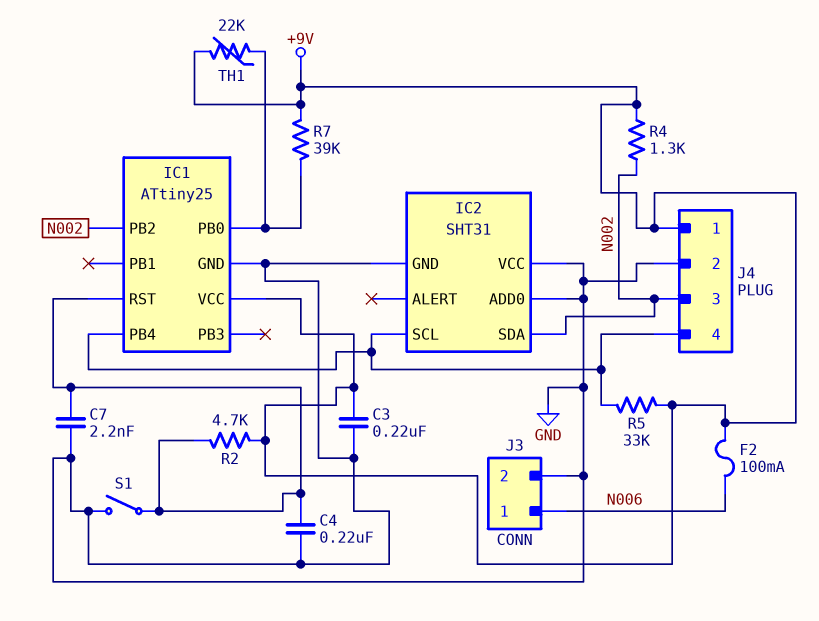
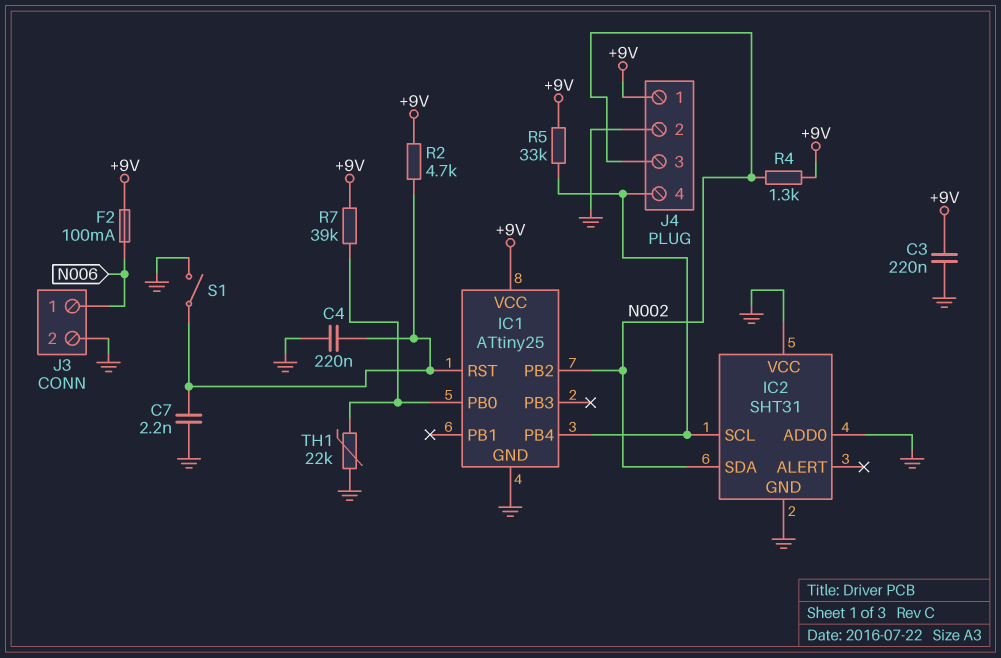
TH1: 22k (+9V, IC1/PB0) -> 22k (GND, IC1/PB0)

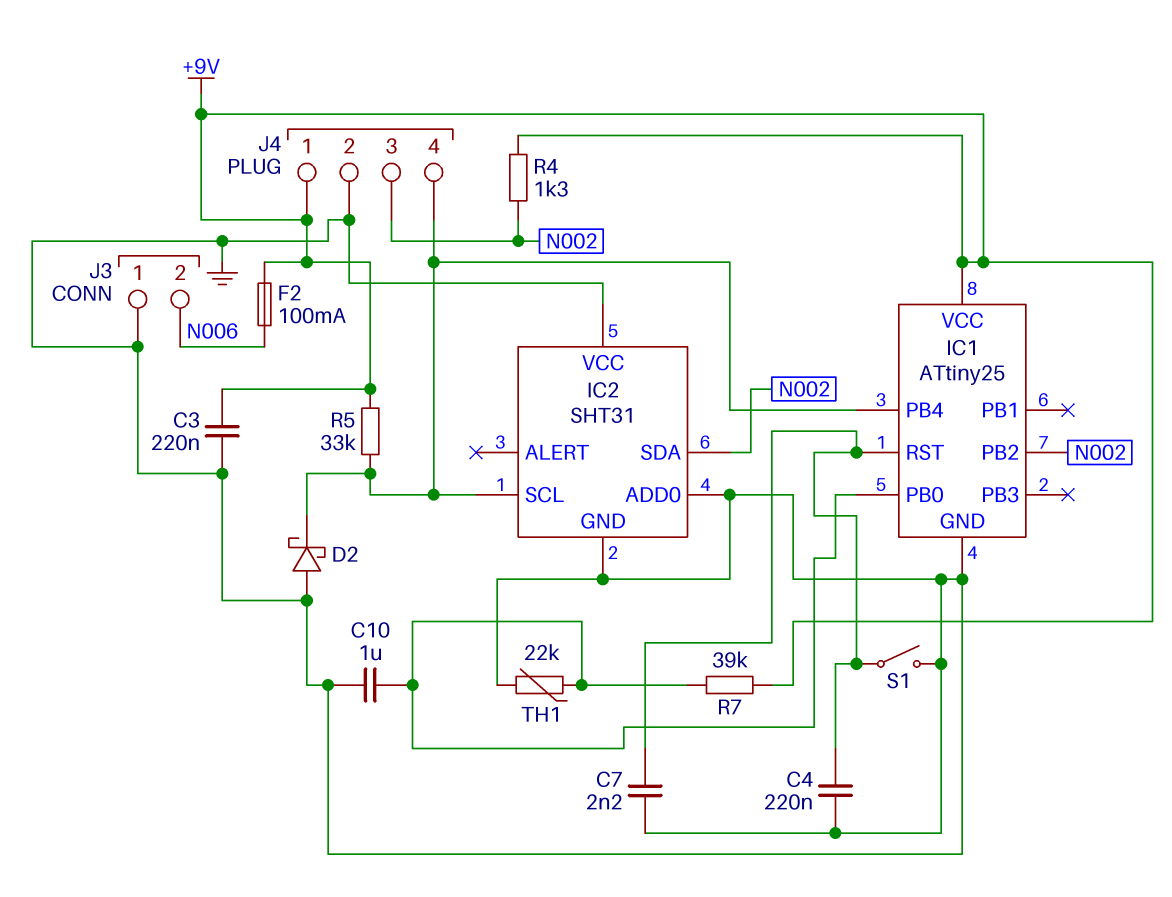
C10: none -> 1uF (GND, IC1/PB0)
D2: none -> schottky (A GND, K IC1/PB4)
J3 pin 1: N006 -> GND
J3 pin 2: GND -> N006
R2: 4.7k (+9V, IC1/RST) -> none

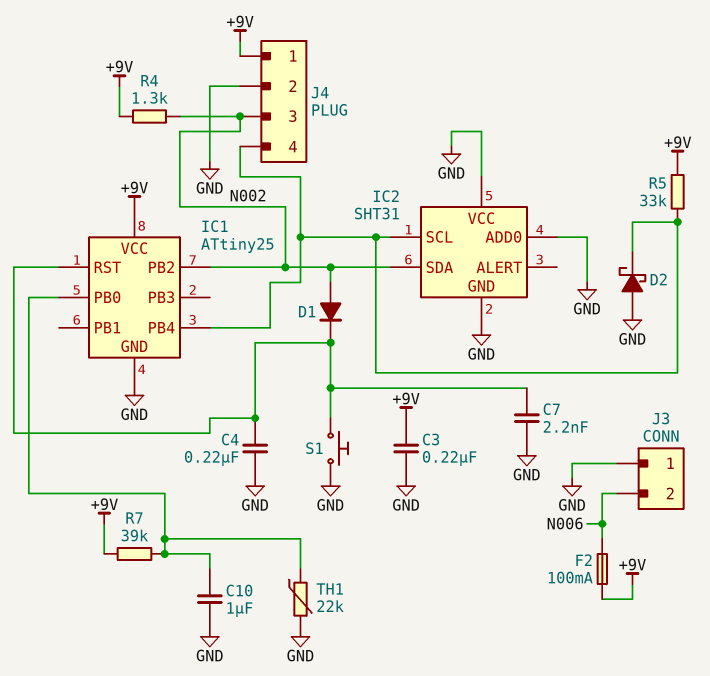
D1: none -> diode (A N002, K IC1/RST)
S1: switch (GND, IC1/RST) -> button (GND, IC1/RST)

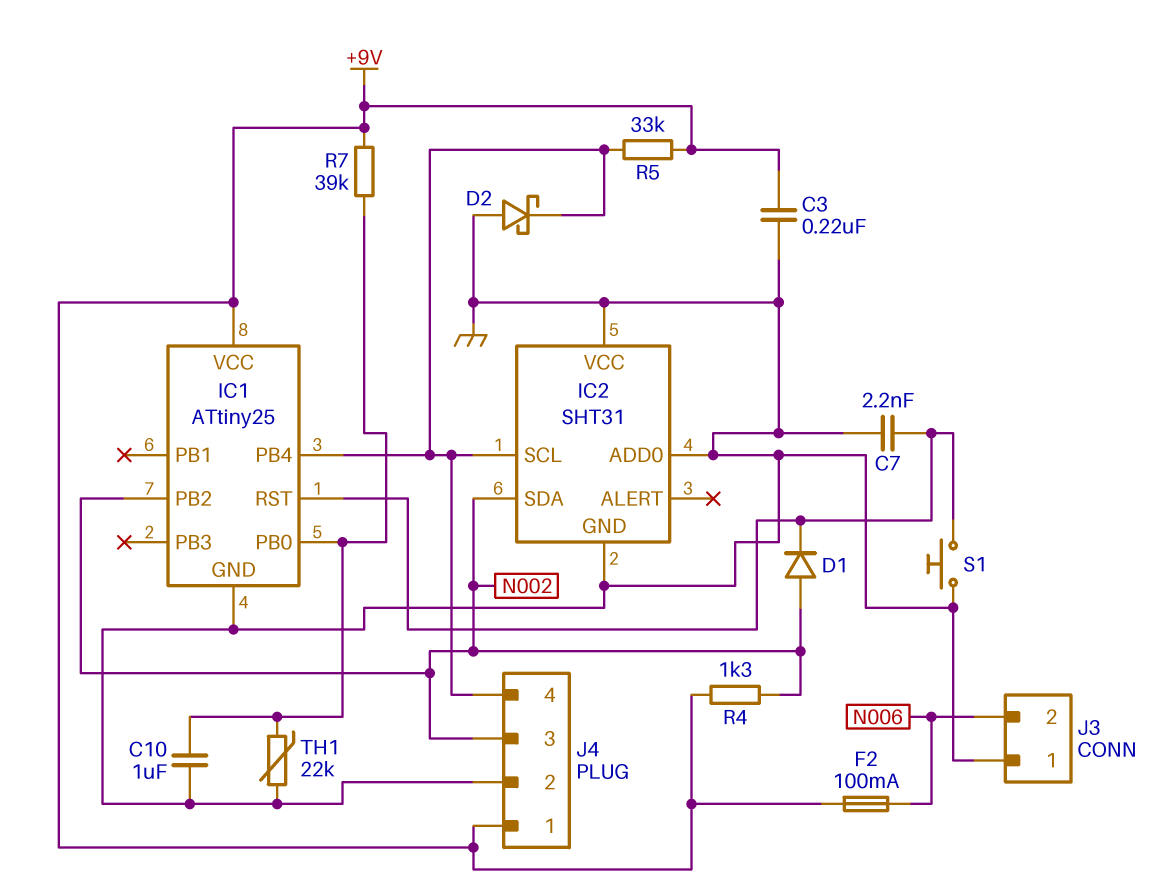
C4: 220nF (GND, IC1/RST) -> none

